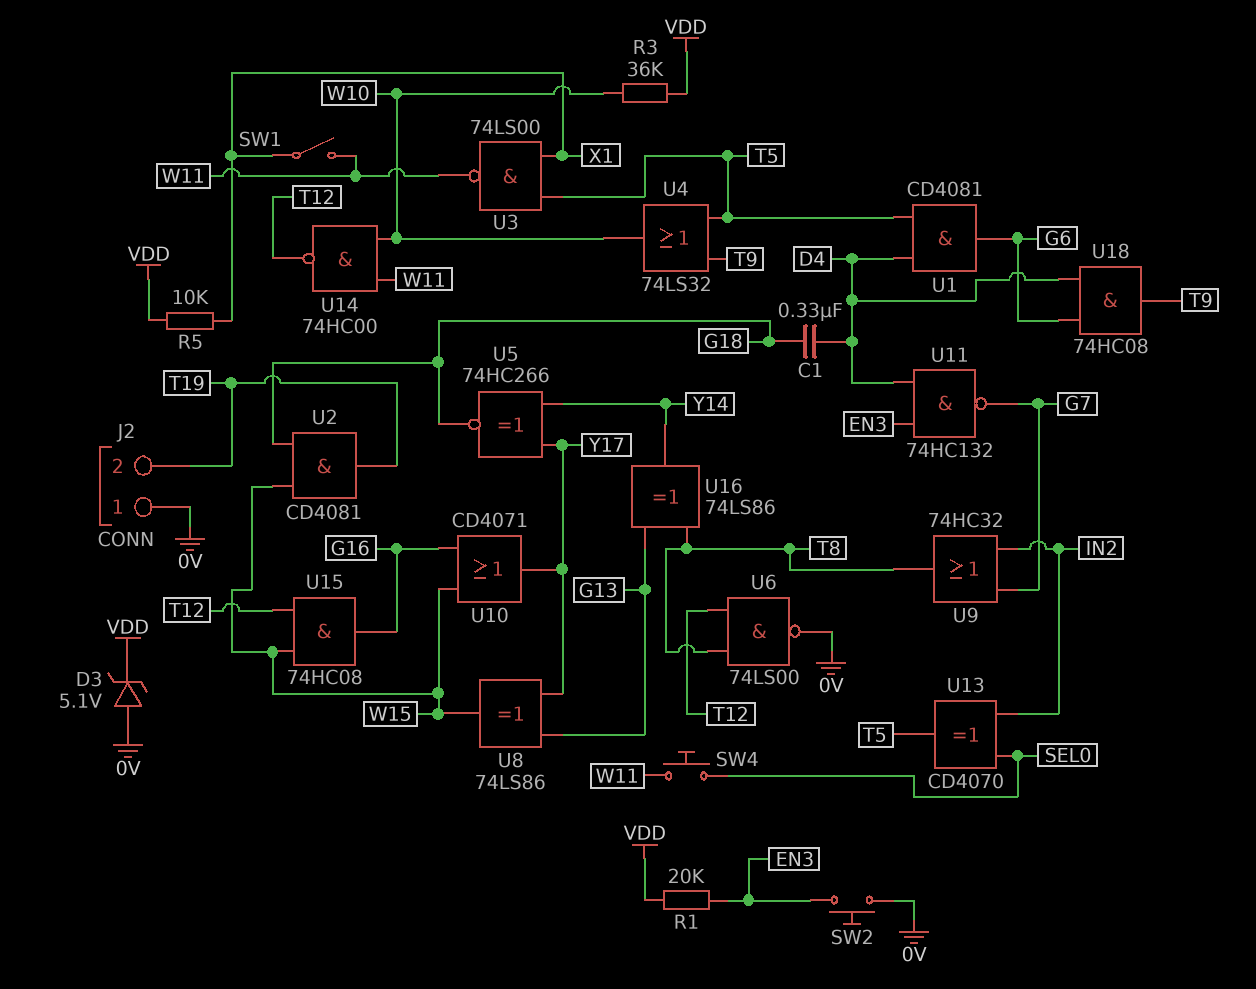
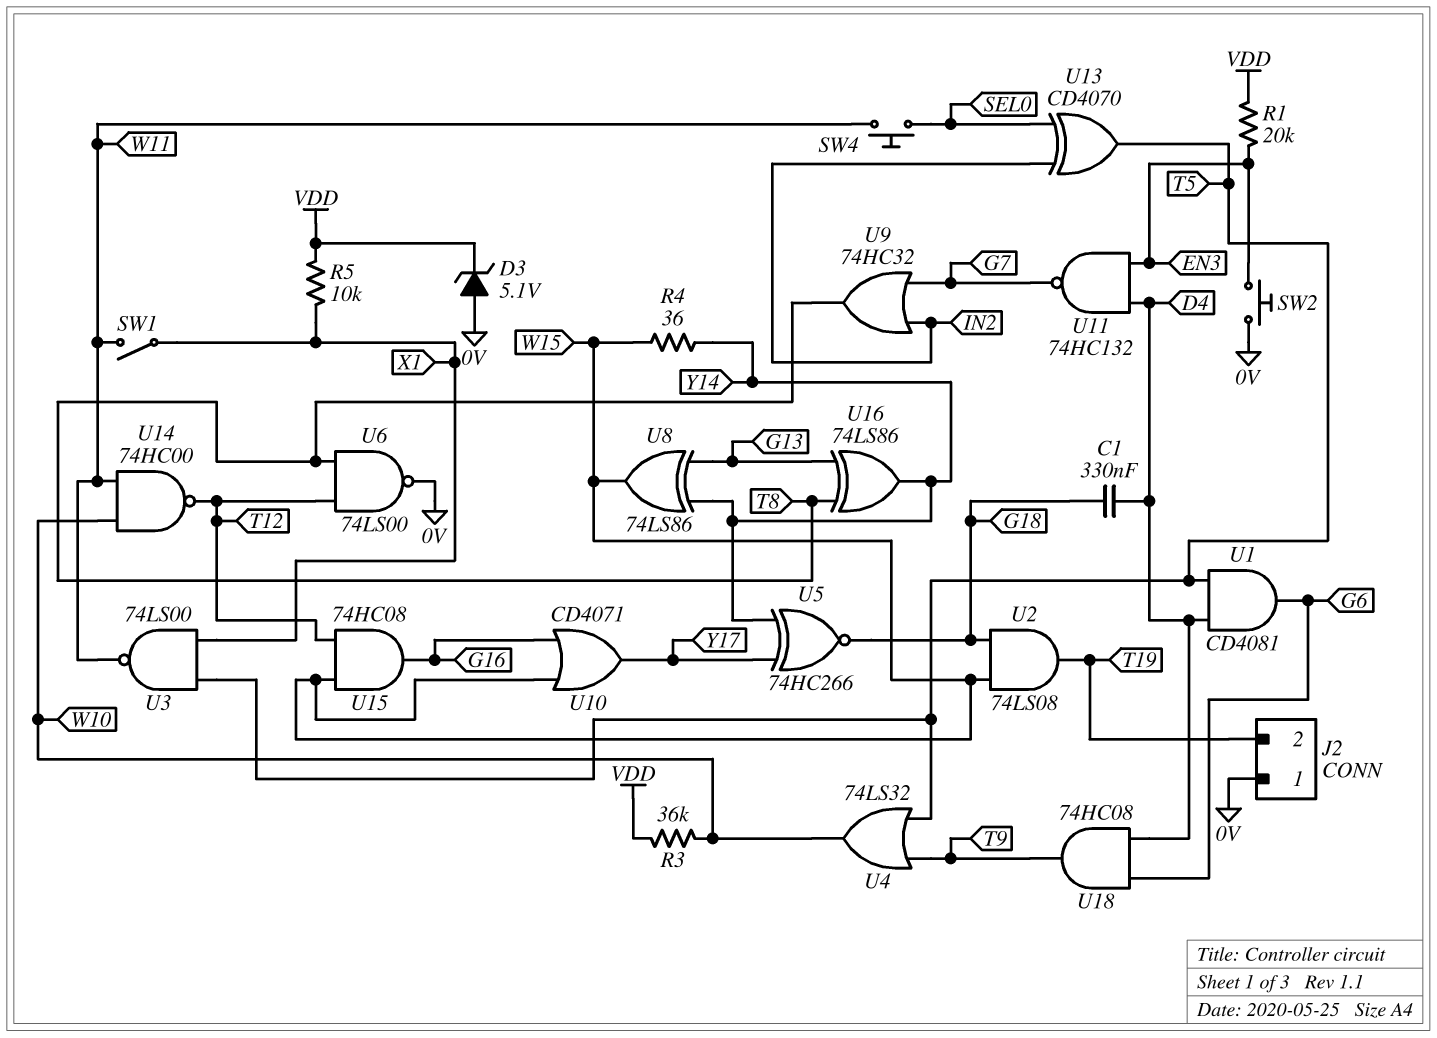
R4: none -> 36 (W15, Y14)
U2: AND CD4081 (in G18, in W15, out T19) -> AND 74LS08 (in G18, in W15, out T19)
U8: XOR 74LS86 (in G13, in Y17, out W15) -> XOR 74LS86 (in G13, in Y14, out W15)

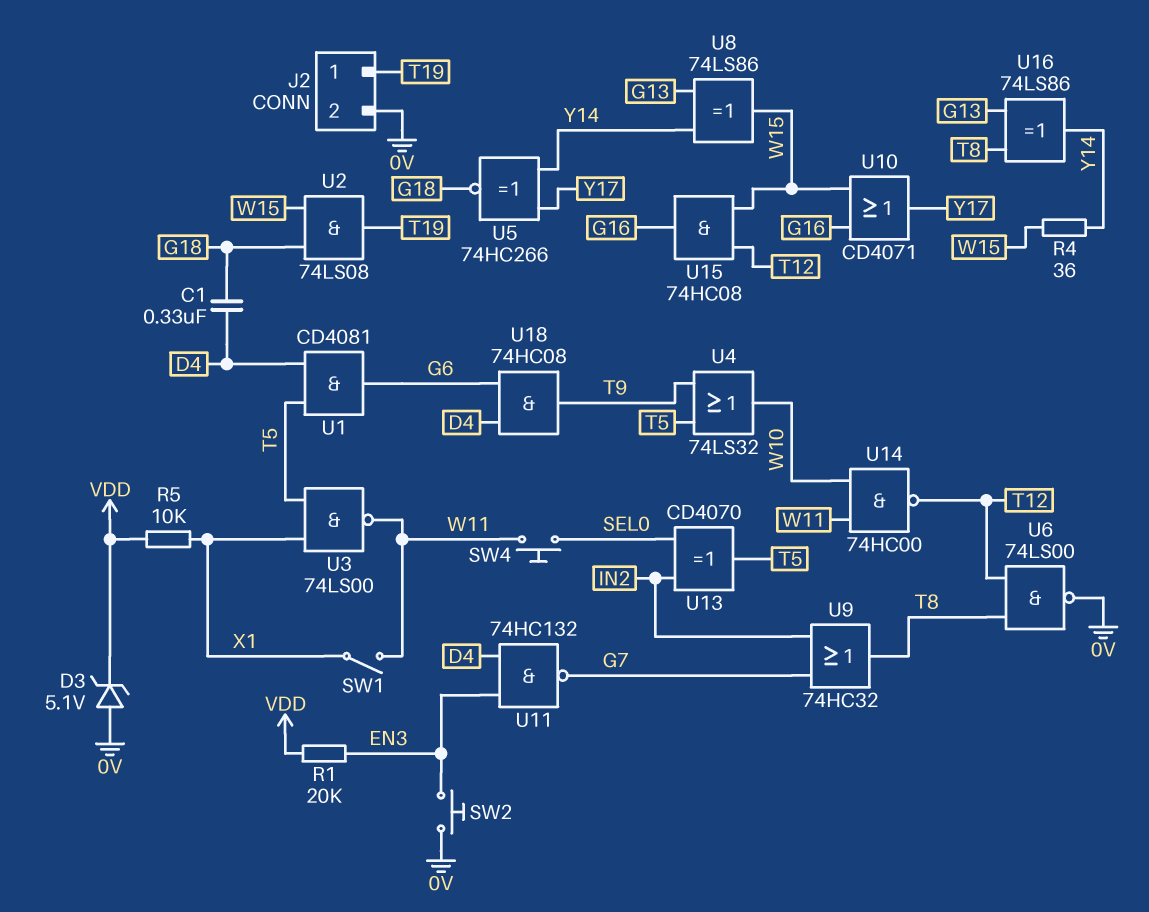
J2 pin 1: 0V -> T19
J2 pin 2: T19 -> 0V
R3: 36k (VDD, W10) -> none

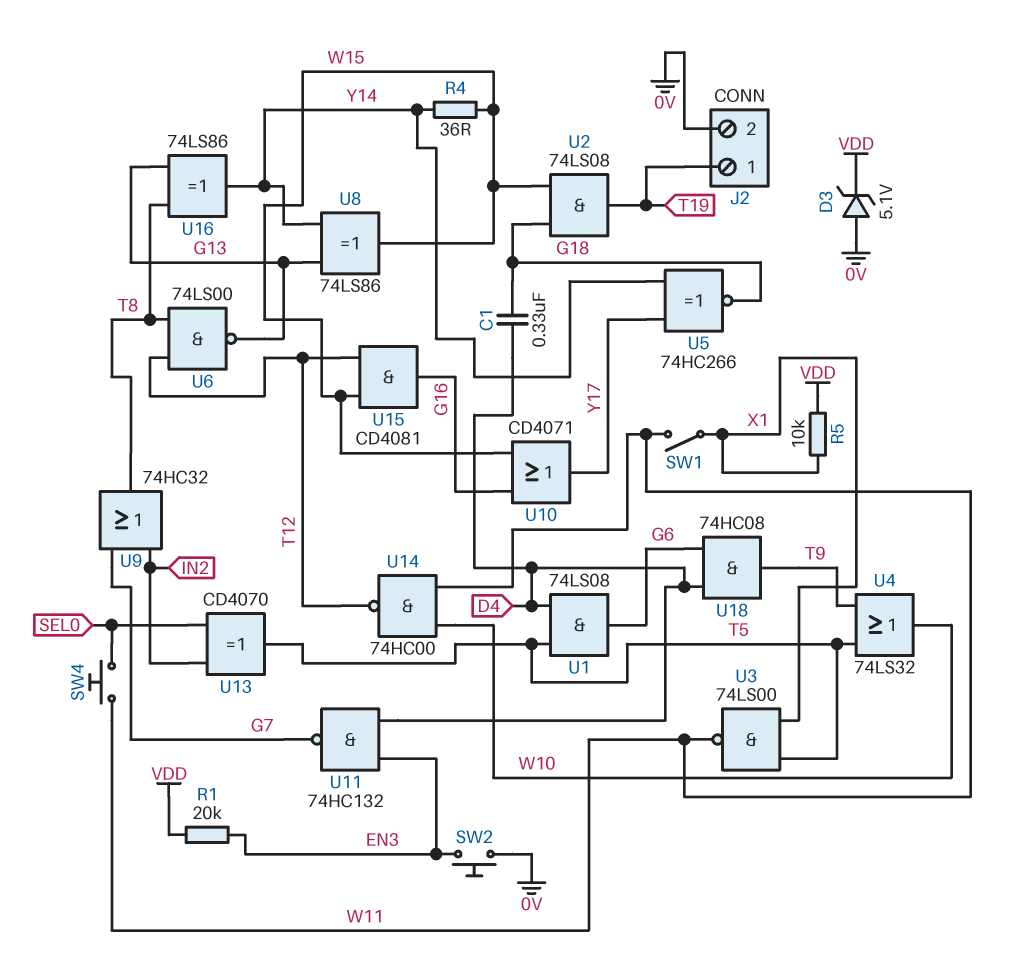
U1: AND CD4081 (in D4, in T5, out G6) -> AND 74LS08 (in D4, in T5, out G6)
U6: NAND 74LS00 (in T8, in T12, out 0V) -> NAND 74LS00 (in T8, in T12, out G13)
U15: AND 74HC08 (in T12, in W15, out G16) -> AND CD4081 (in T12, in W15, out G16)

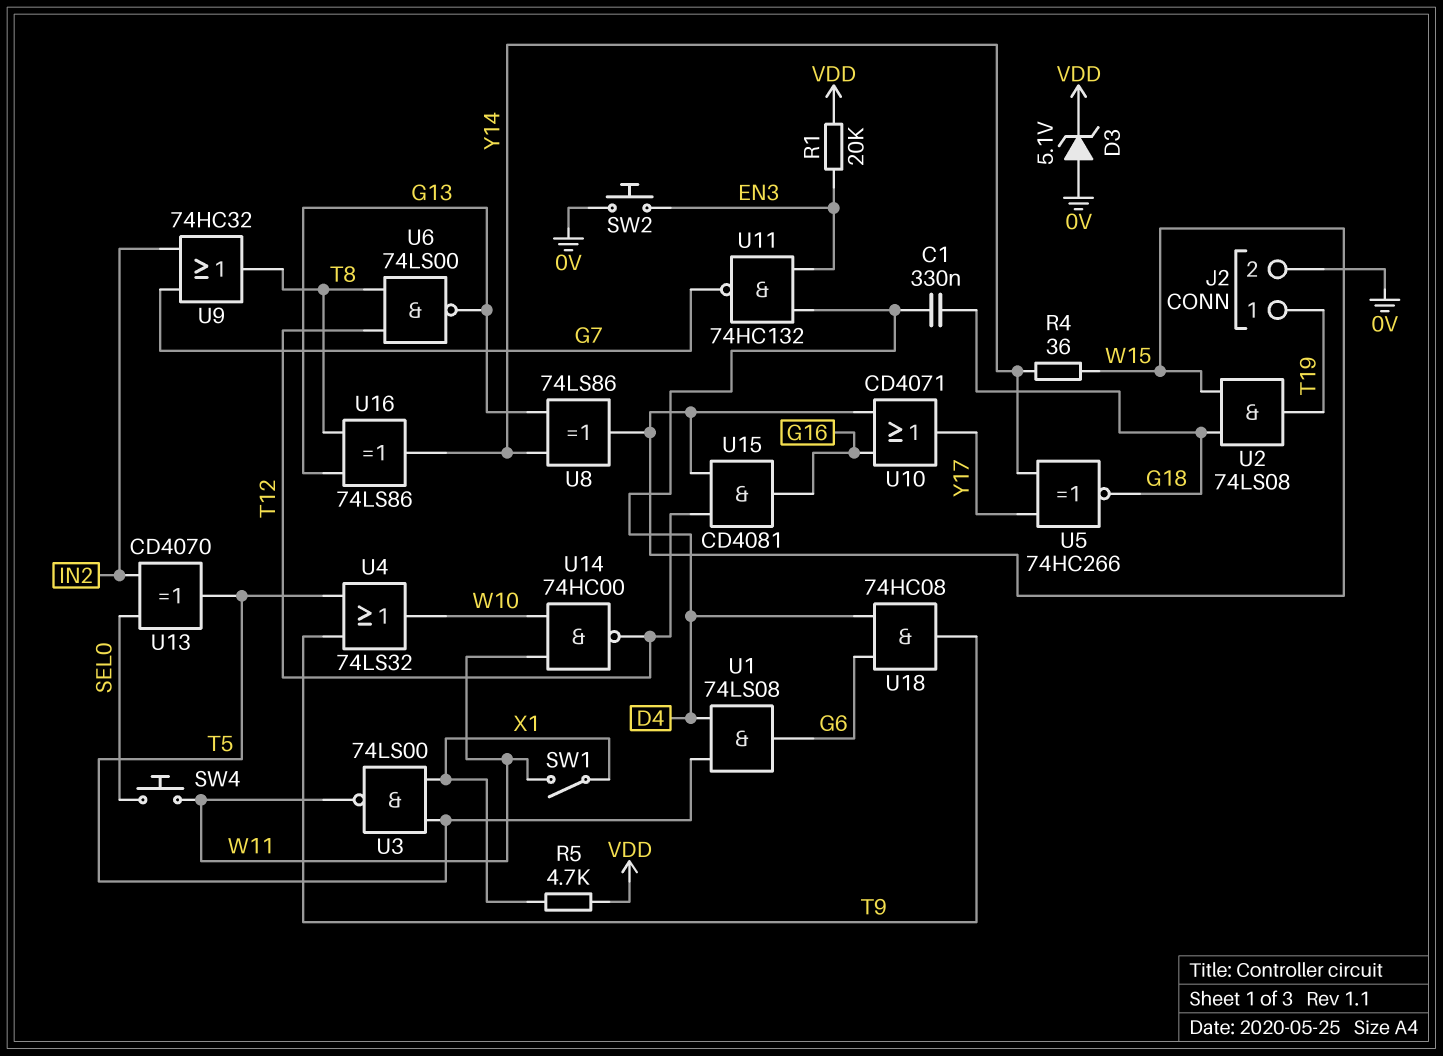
R5: 10k (VDD, X1) -> 4.7k (VDD, X1)

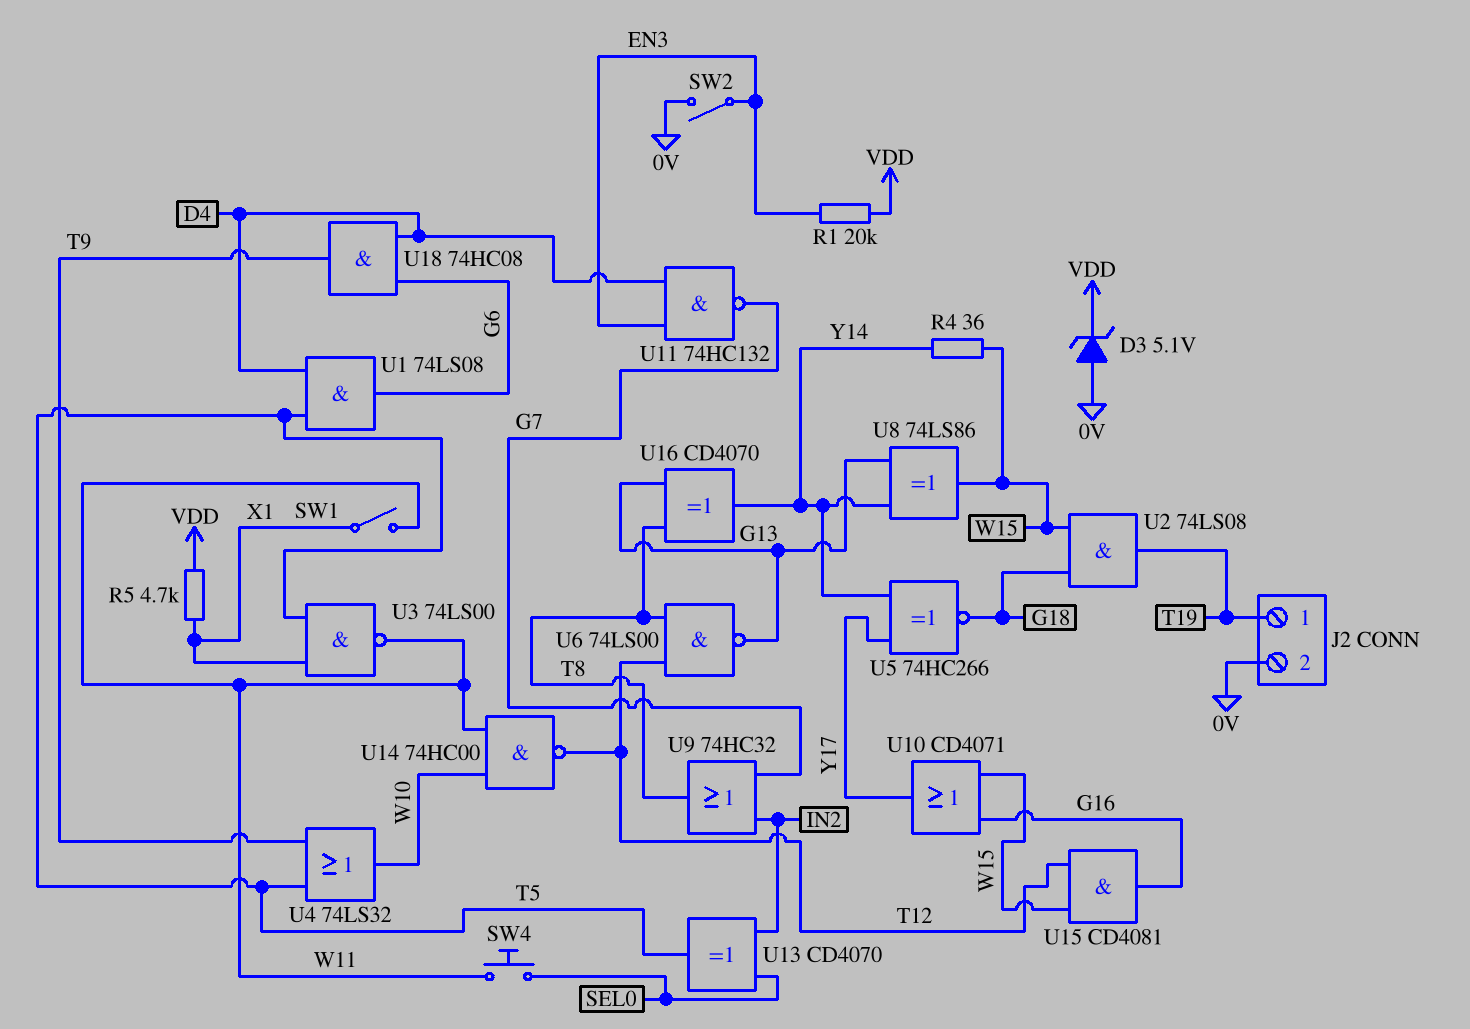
C1: 330nF (D4, G18) -> none
SW2: button (0V, EN3) -> switch (0V, EN3)
U16: XOR 74LS86 (in G13, in T8, out Y14) -> XOR CD4070 (in G13, in T8, out Y14)

